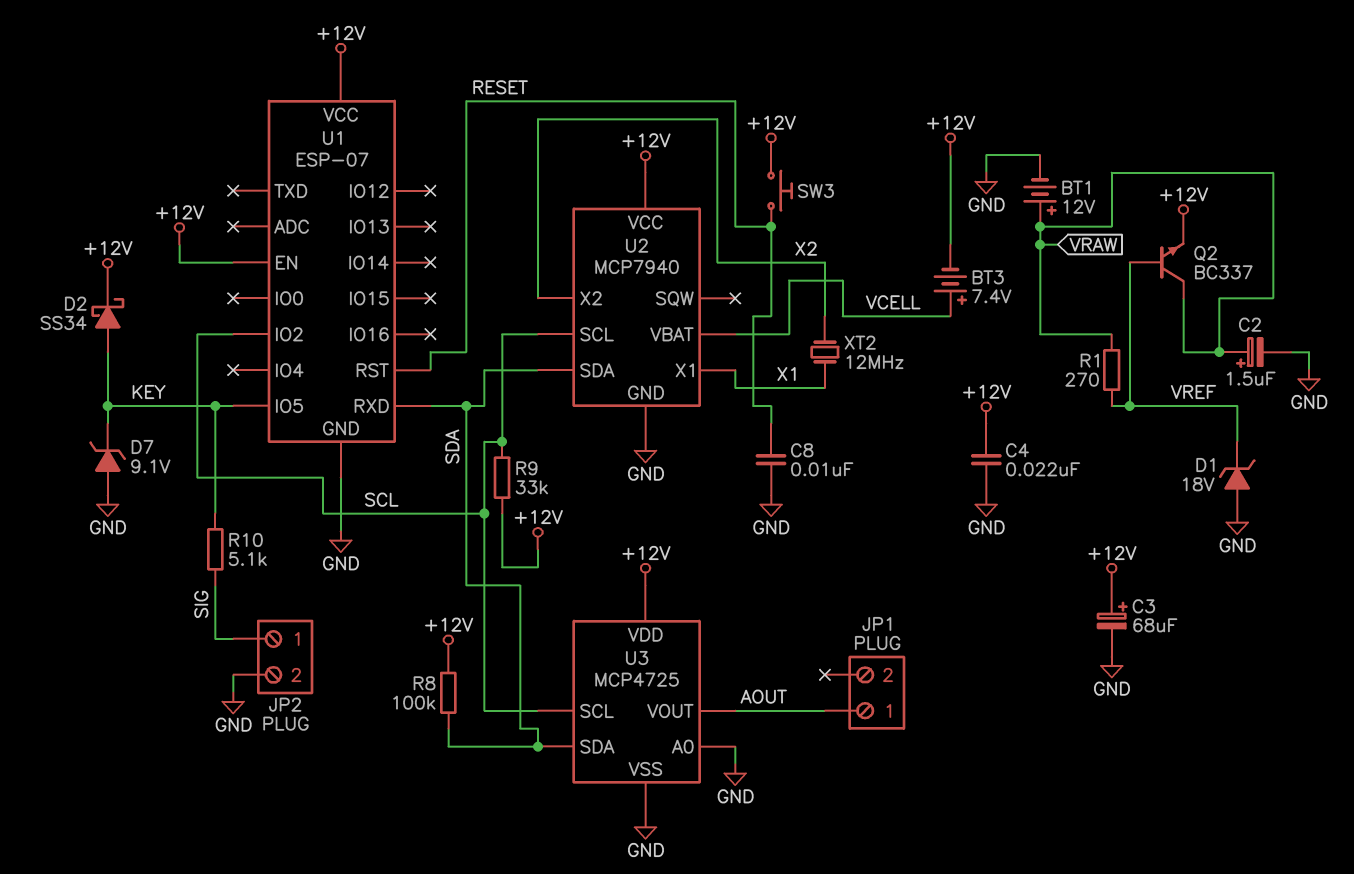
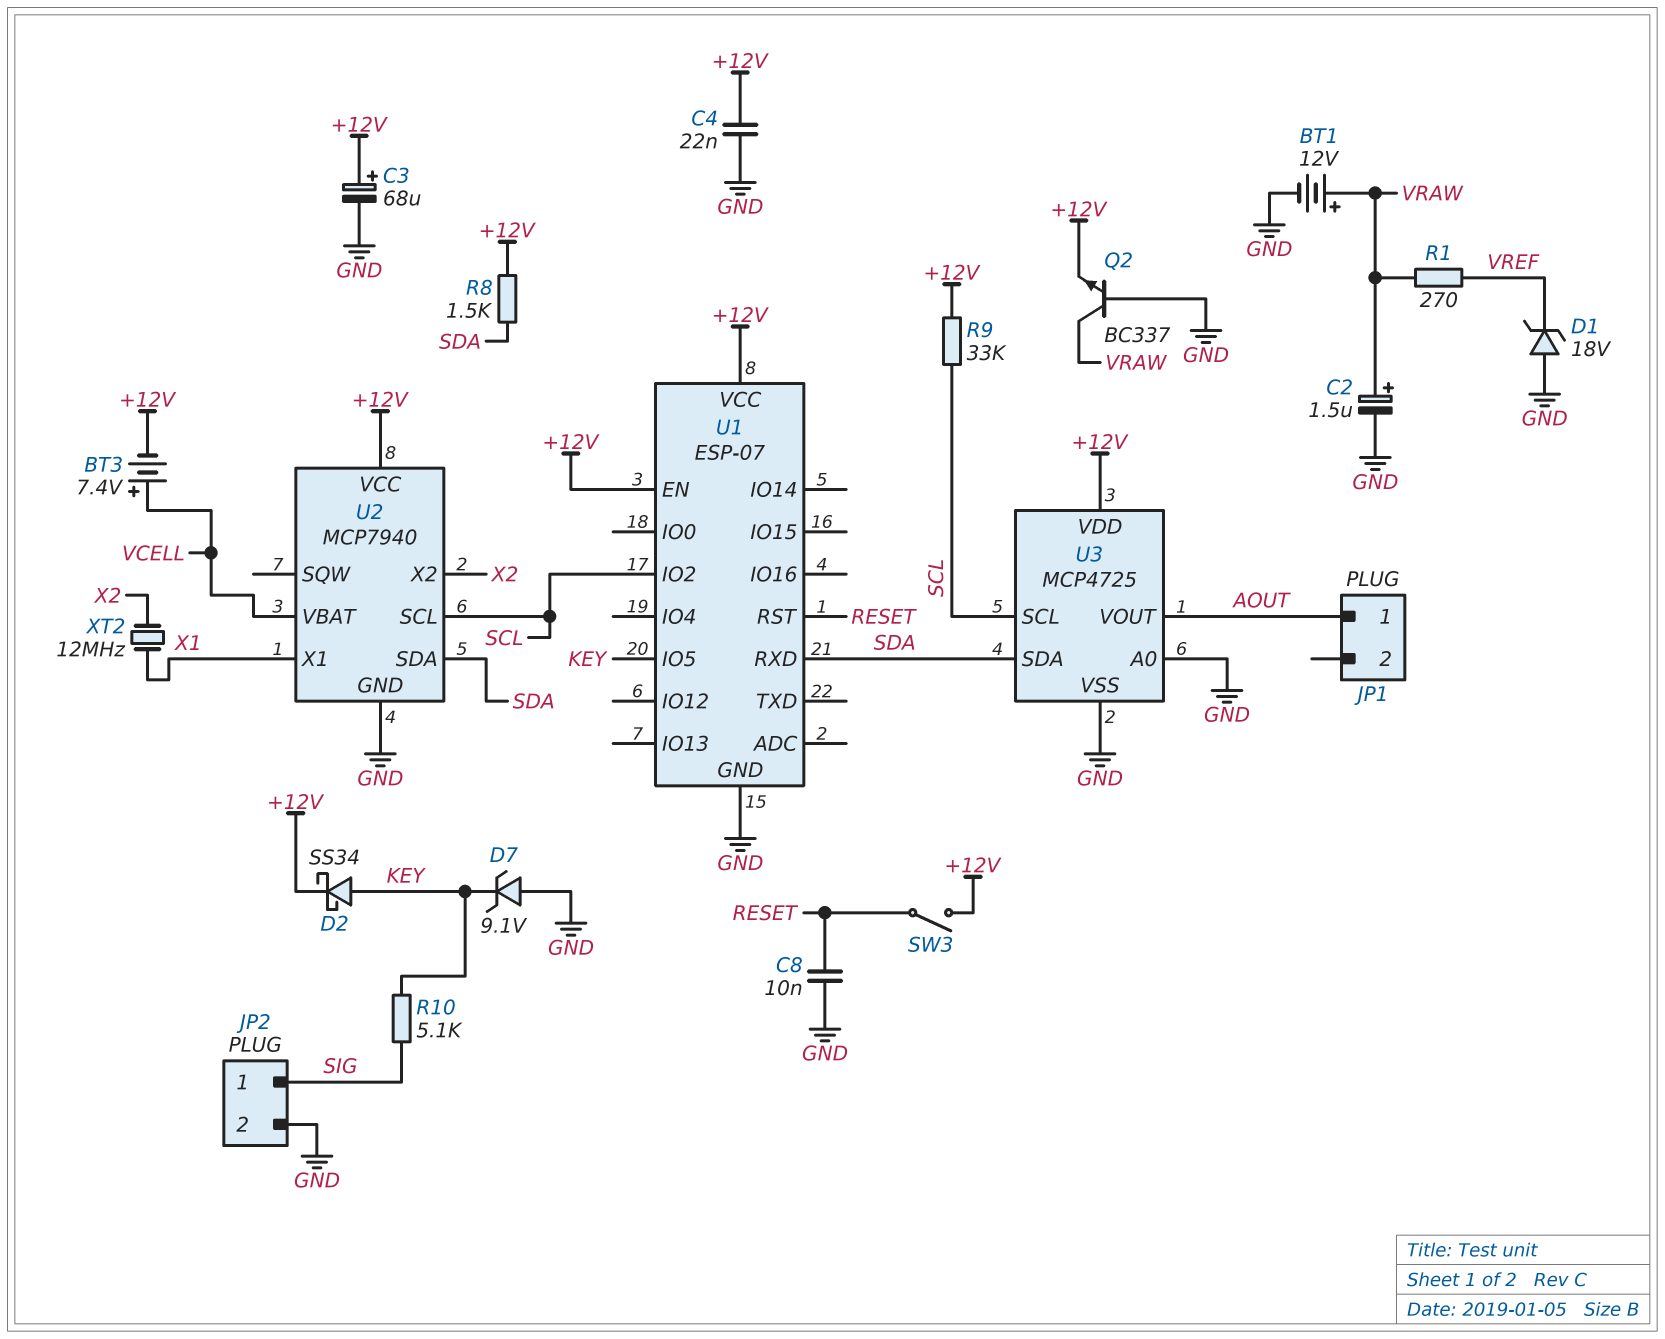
Q2: NPN BC337 (B VREF, C VRAW, E +12V) -> NPN BC337 (B GND, C VRAW, E +12V)
R8: 100k (+12V, SDA) -> 1.5k (+12V, SDA)
SW3: button (+12V, RESET) -> switch (+12V, RESET)

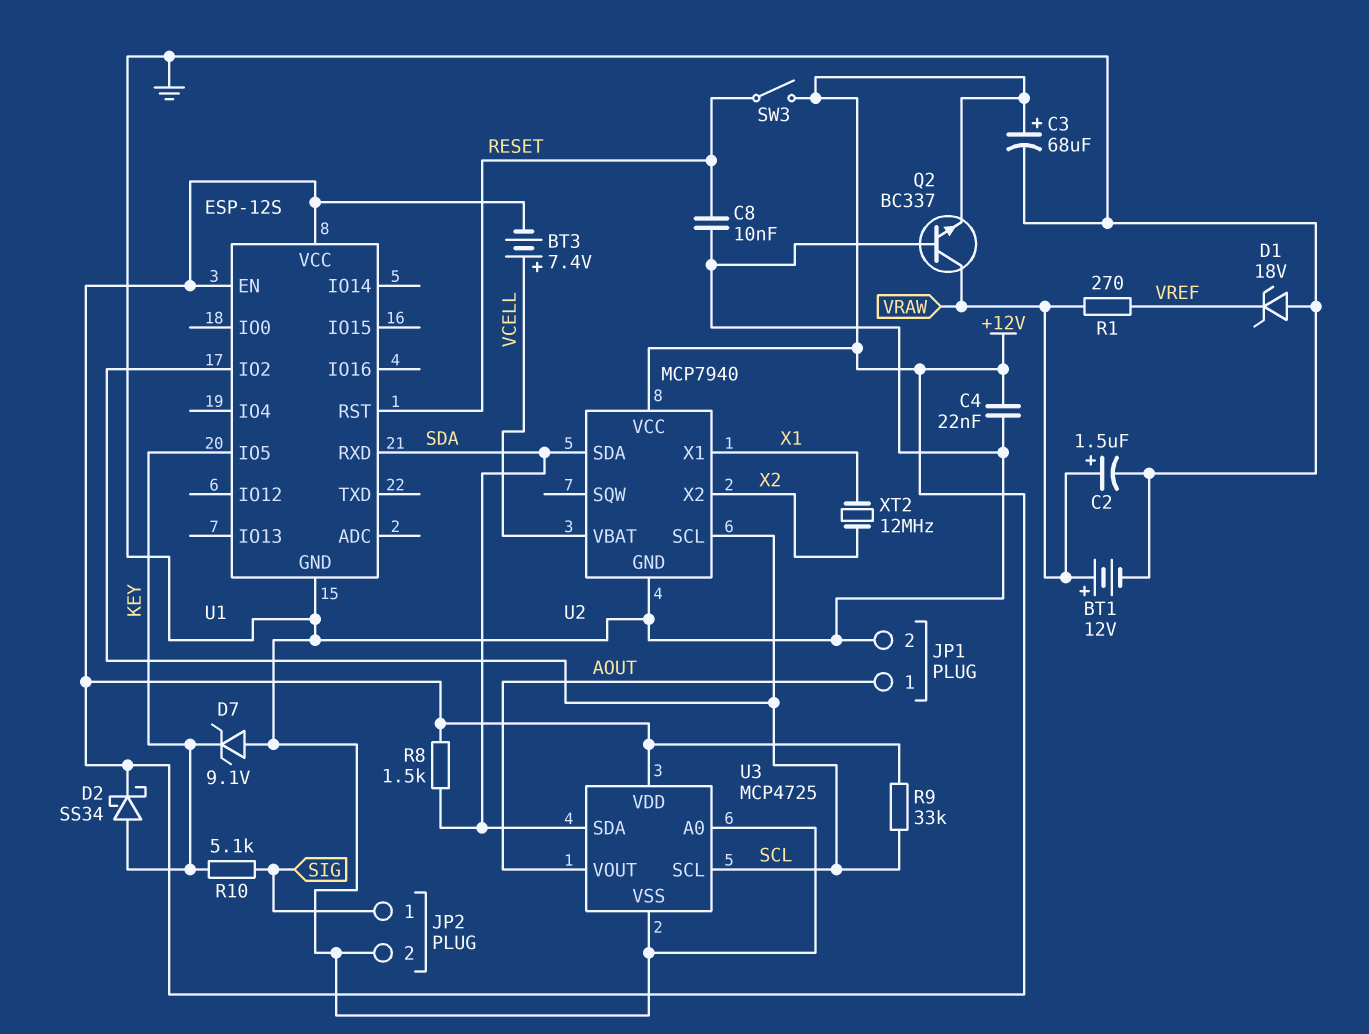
JP1 pin 2: none -> GND
U1: ESP-07 -> ESP-12S

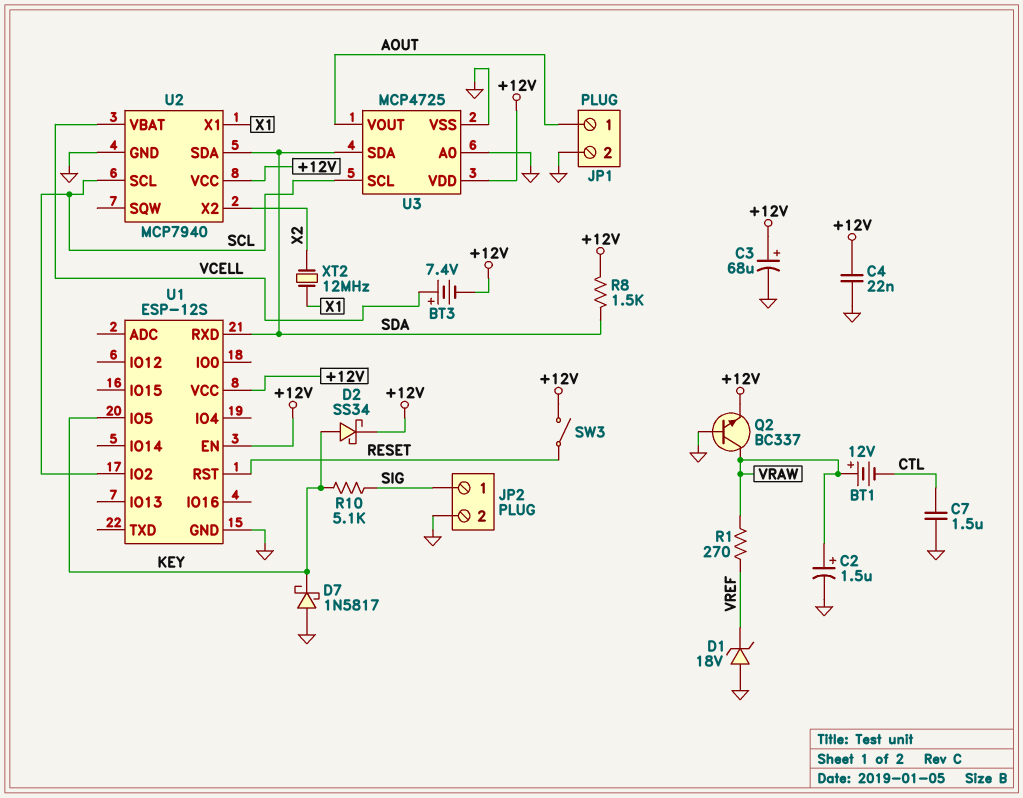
BT1: 12V (plus VRAW, minus GND) -> 12V (plus VRAW, minus CTL)
C7: none -> 1.5uF (CTL, GND)
C8: 10nF (GND, RESET) -> none
D7: zener 9.1V (A GND, K KEY) -> schottky 1N5817 (A GND, K KEY)
R9: 33k (+12V, SCL) -> none

